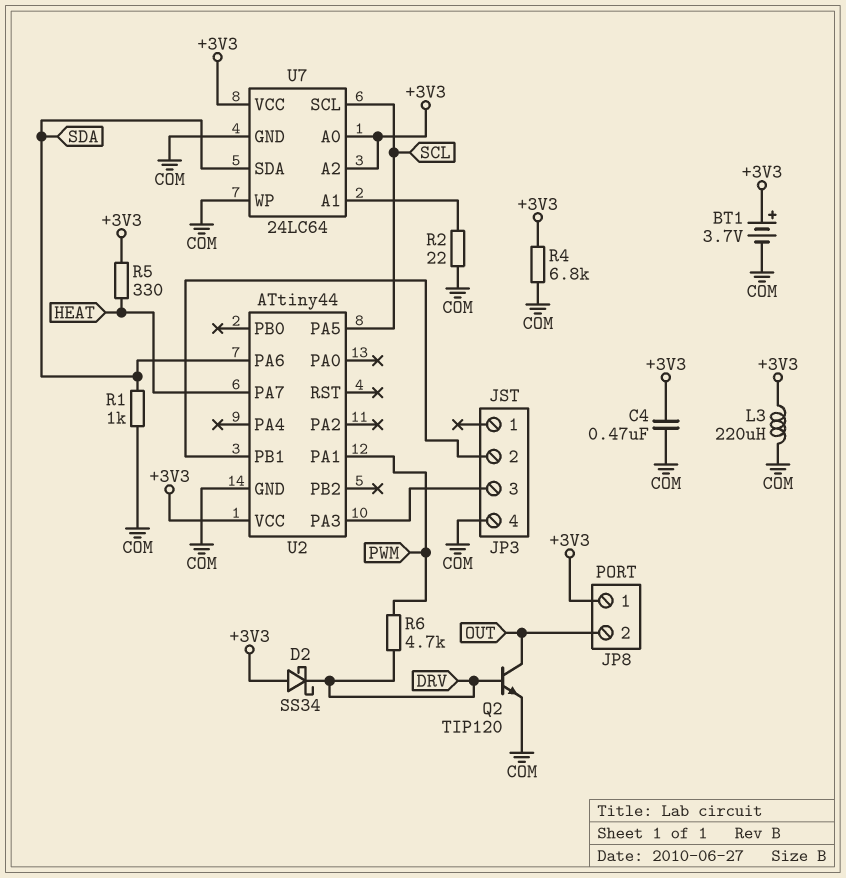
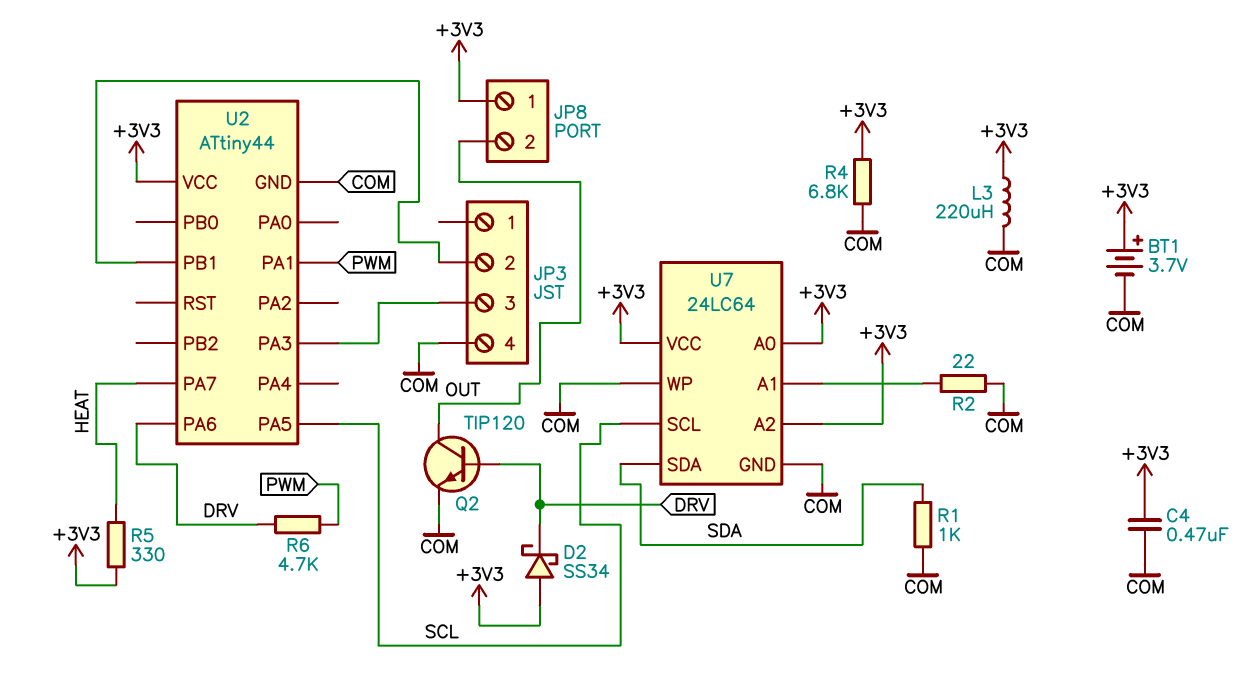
U2 pin PA6: SDA -> DRV

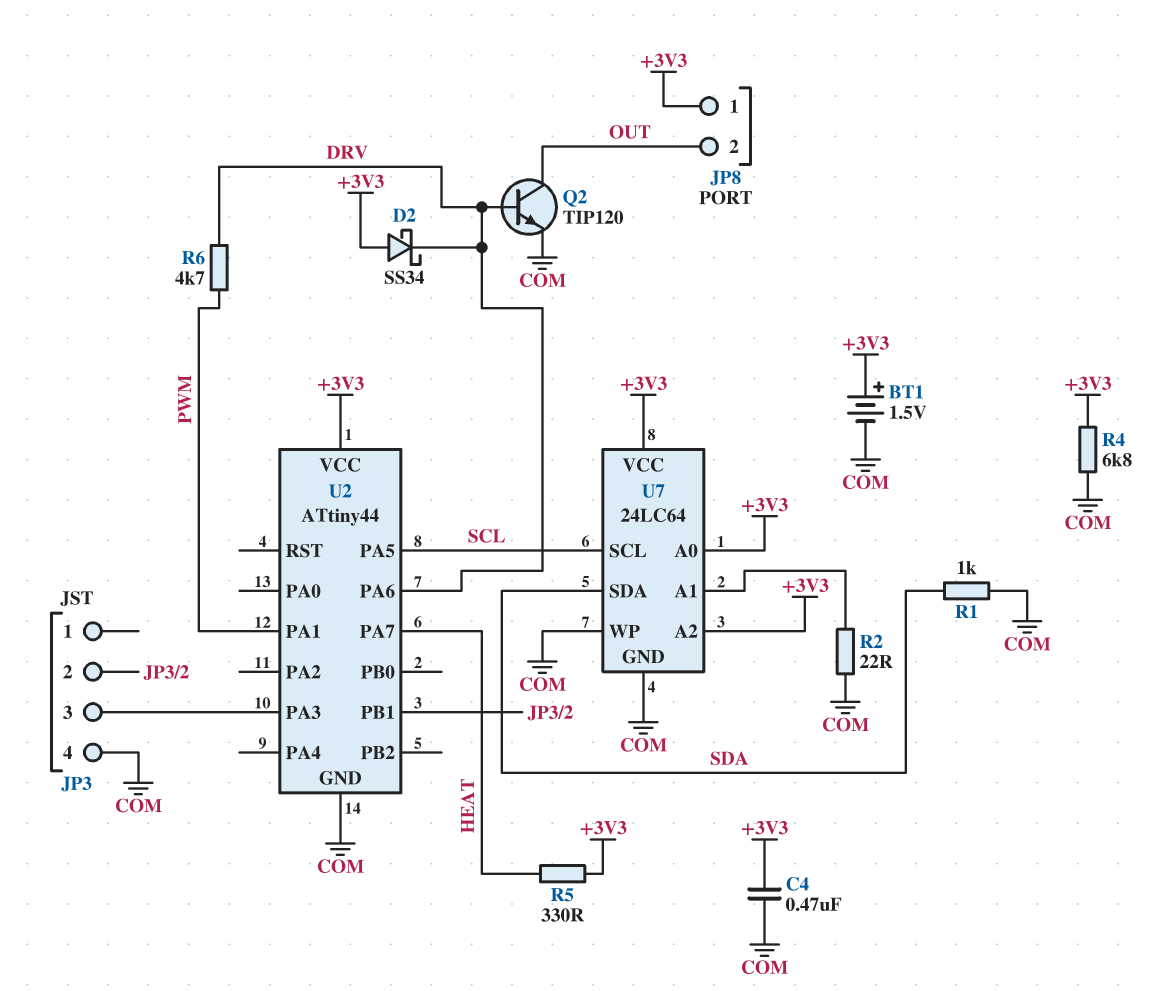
BT1: 3.7V (plus +3V3, minus COM) -> 1.5V (plus +3V3, minus COM)
L3: 220uH (+3V3, COM) -> none

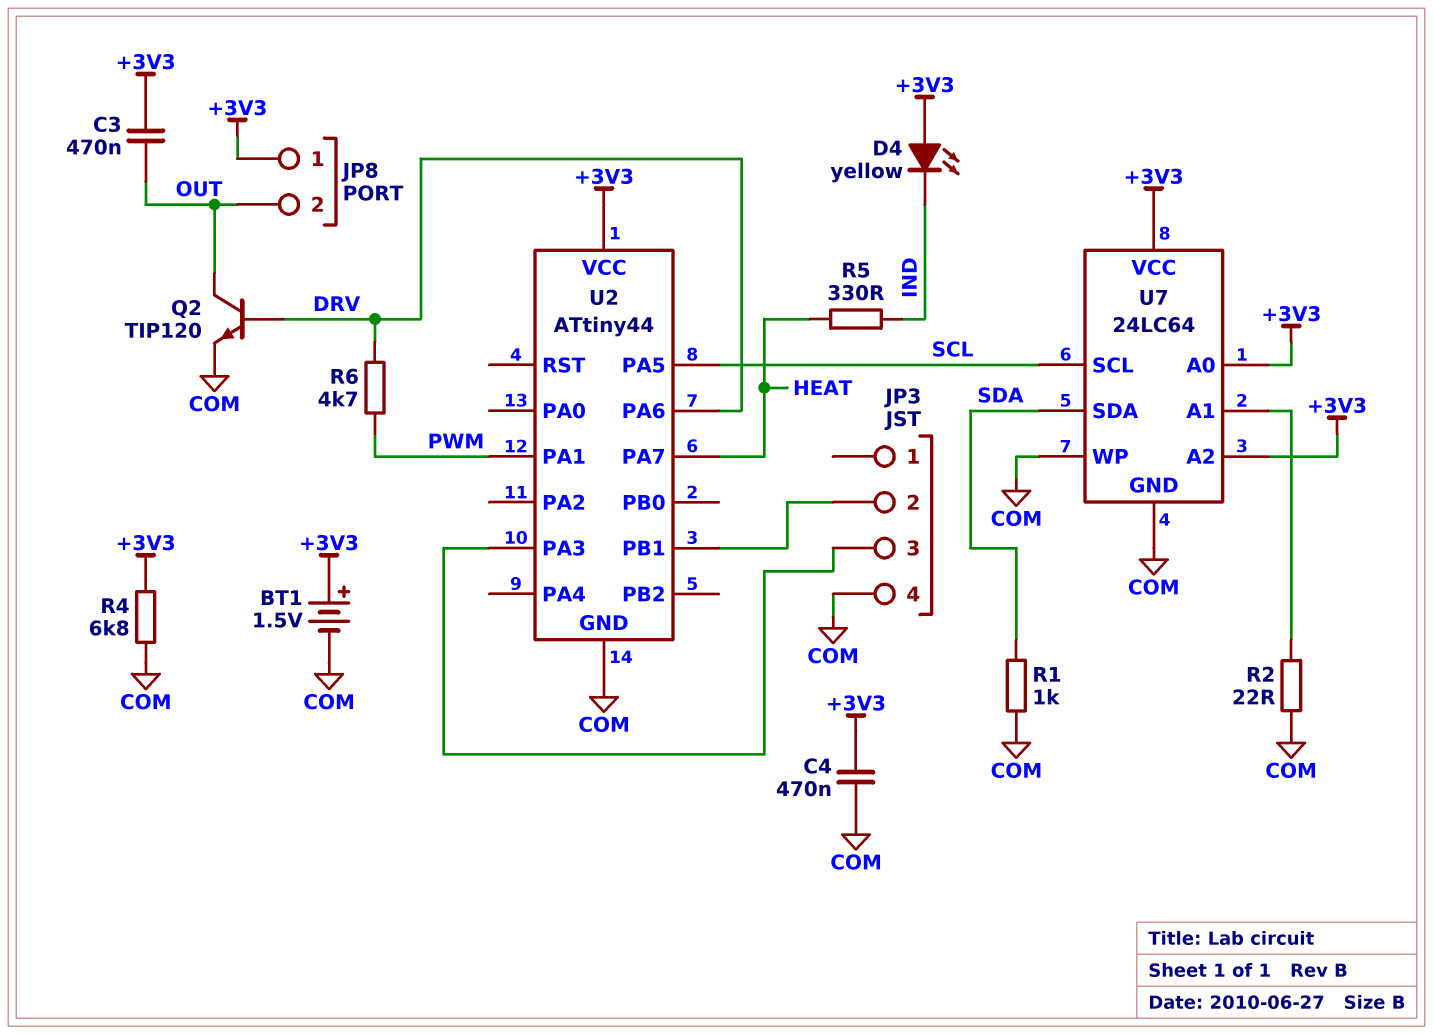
C3: none -> 470nF (+3V3, OUT)
D2: schottky SS34 (A +3V3, K DRV) -> none
D4: none -> LED yellow (A +3V3, K IND)
R5: 330 (+3V3, HEAT) -> 330 (HEAT, IND)

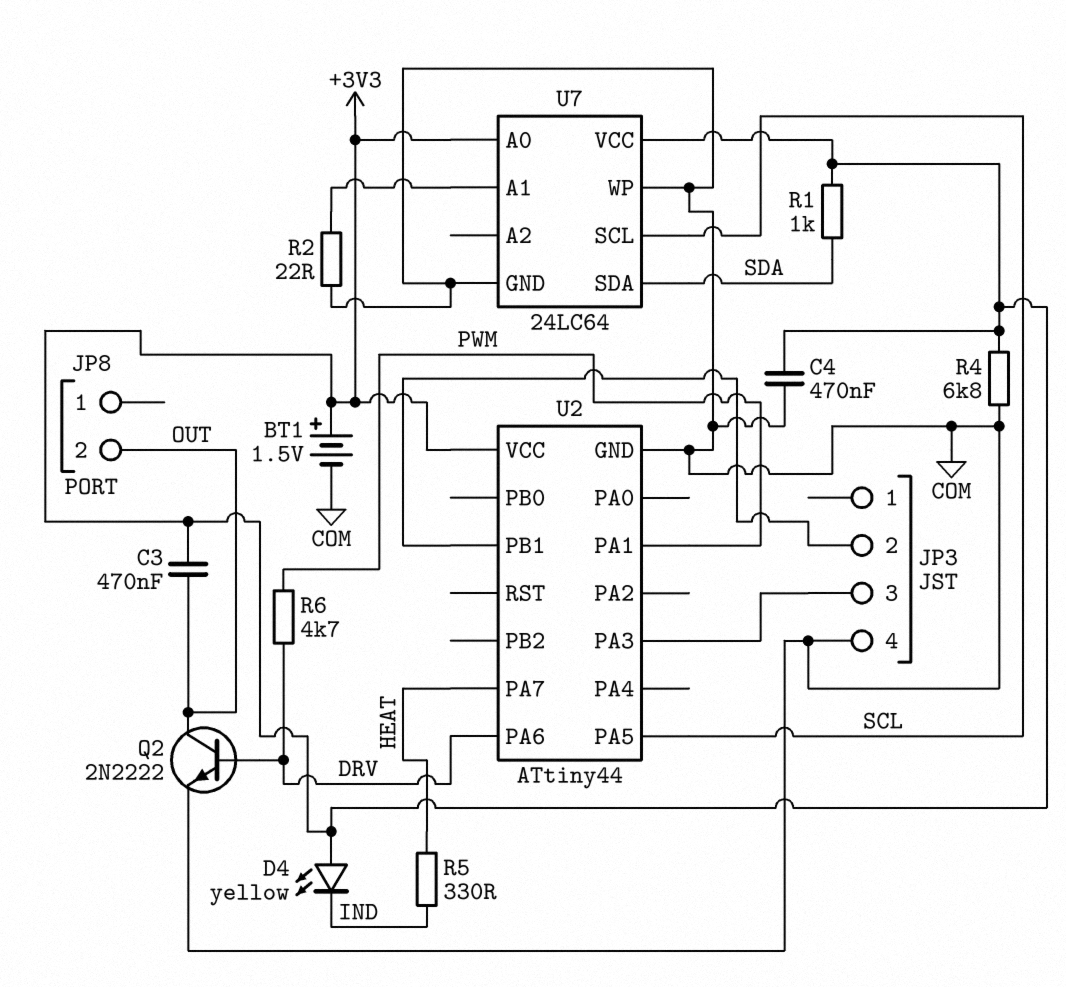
JP8 pin 1: +3V3 -> none
Q2: NPN TIP120 (B DRV, C OUT, E COM) -> NPN 2N2222 (B DRV, C OUT, E COM)
R1: 1k (COM, SDA) -> 1k (+3V3, SDA)
U7 pin A2: +3V3 -> none

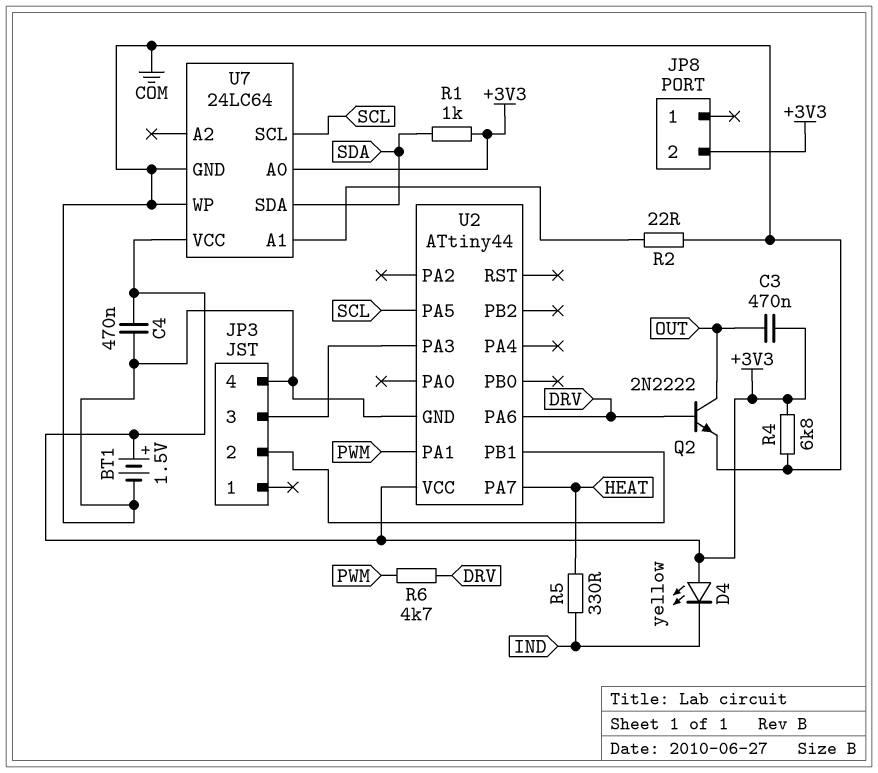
JP8 pin 2: OUT -> +3V3

